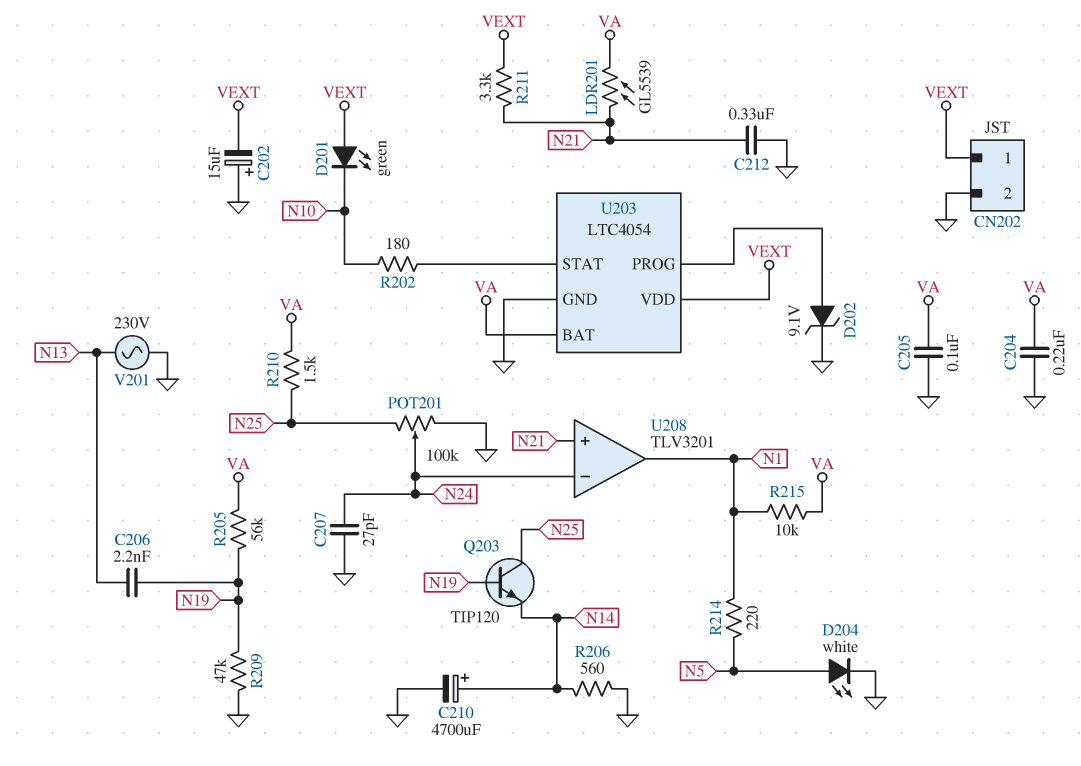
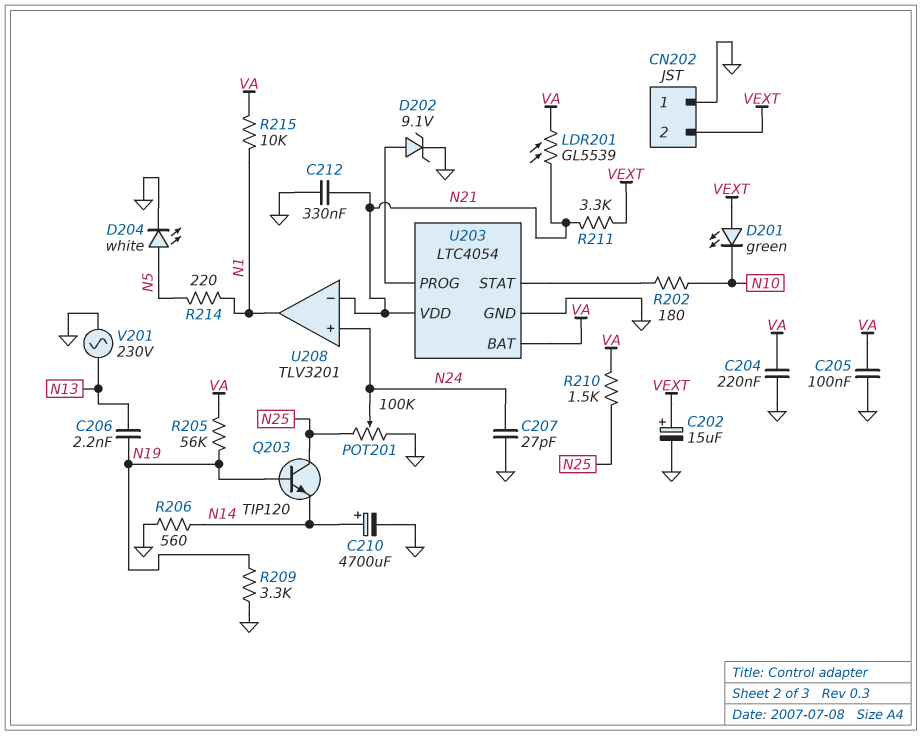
C202: 15uF (plus GND, minus VEXT) -> 15uF (plus VEXT, minus GND)
CN202 pin 1: VEXT -> GND
CN202 pin 2: GND -> VEXT
R209: 47k (GND, N19) -> 3.3k (GND, N19)
U203 pin VDD: VEXT -> N21
U208 pin in+: N21 -> N24
U208 pin in-: N24 -> N21

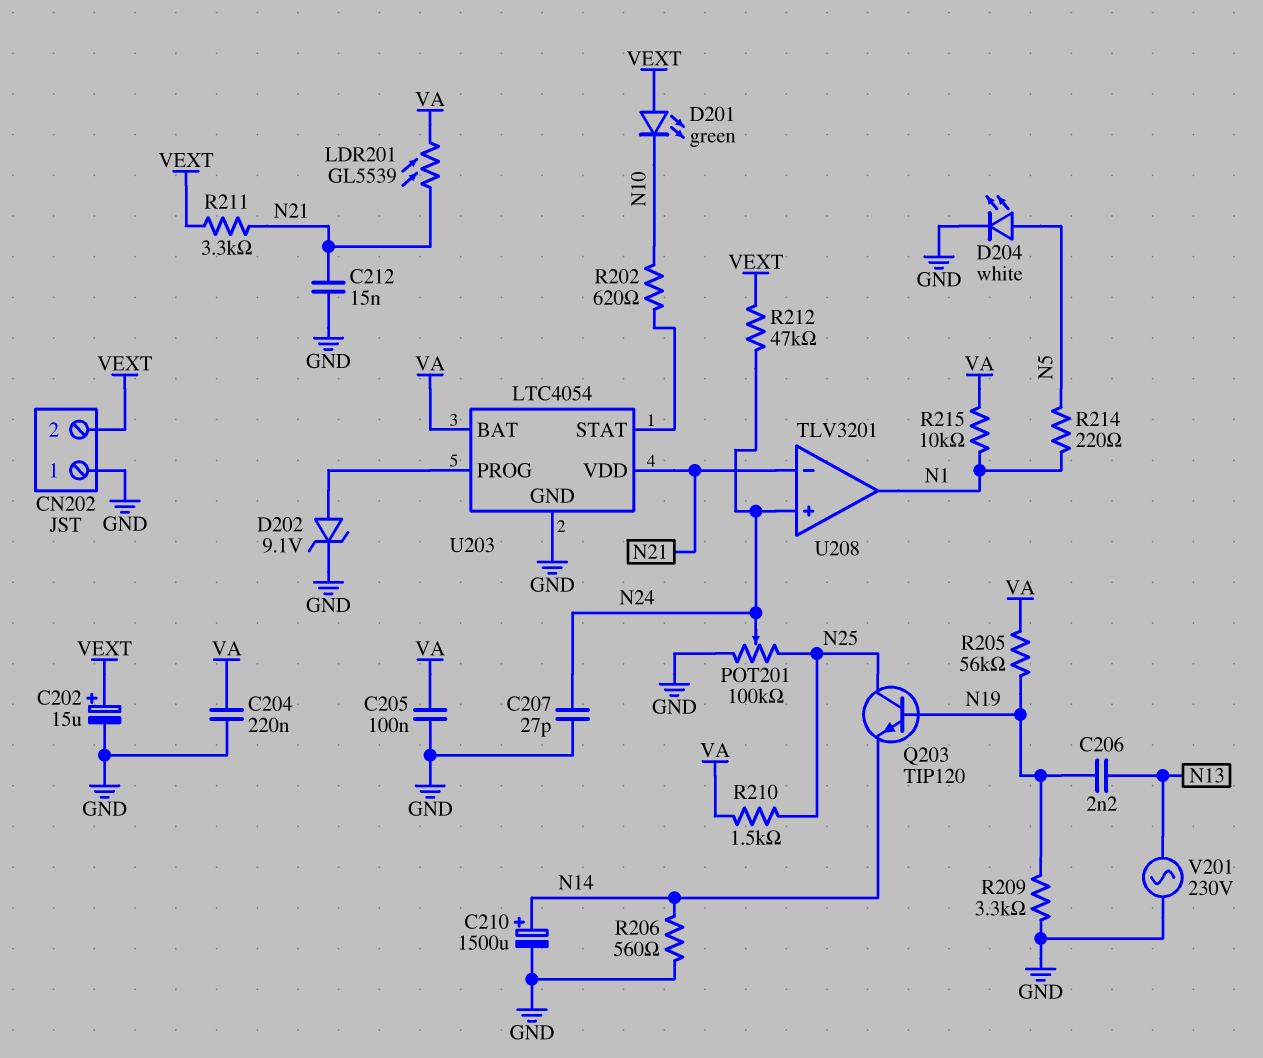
C210: 4700uF (plus N14, minus GND) -> 1500uF (plus N14, minus GND)
C212: 330nF (GND, N21) -> 15nF (GND, N21)
R202: 180 (N10, U203/STAT) -> 620 (N10, U203/STAT)
R212: none -> 47k (N24, VEXT)

